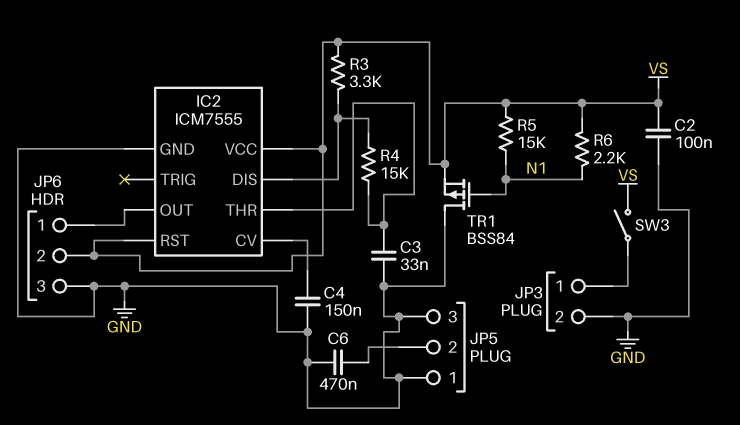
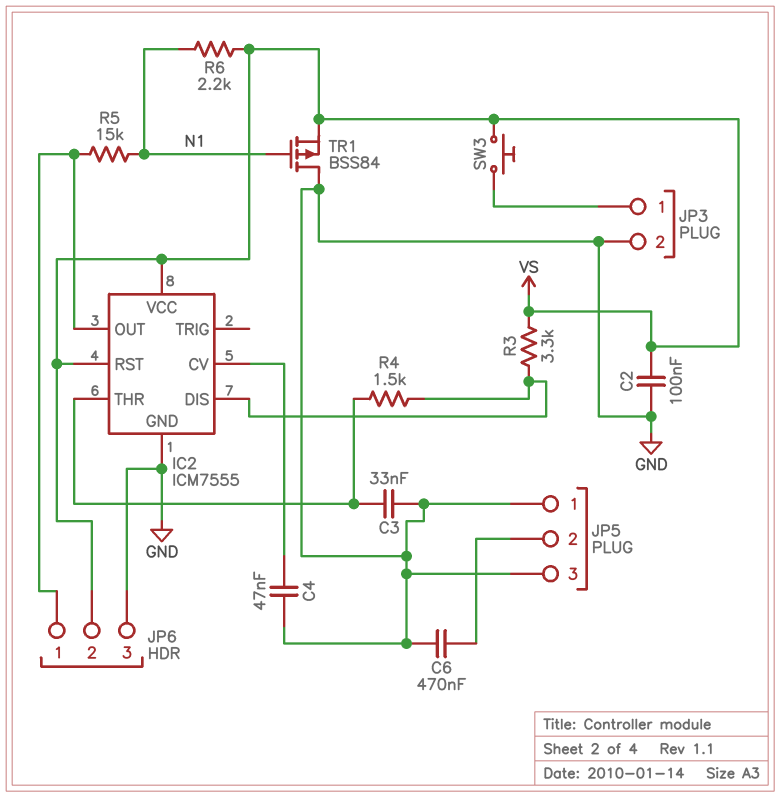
C4: 150nF (GND, IC2/CV) -> 47nF (GND, IC2/CV)
R4: 15k (IC2/DIS, IC2/THR) -> 1.5k (IC2/DIS, IC2/THR)
R5: 15k (N1, VS) -> 15k (IC2/OUT, N1)
SW3: switch (JP3/1, VS) -> button (JP3/1, VS)

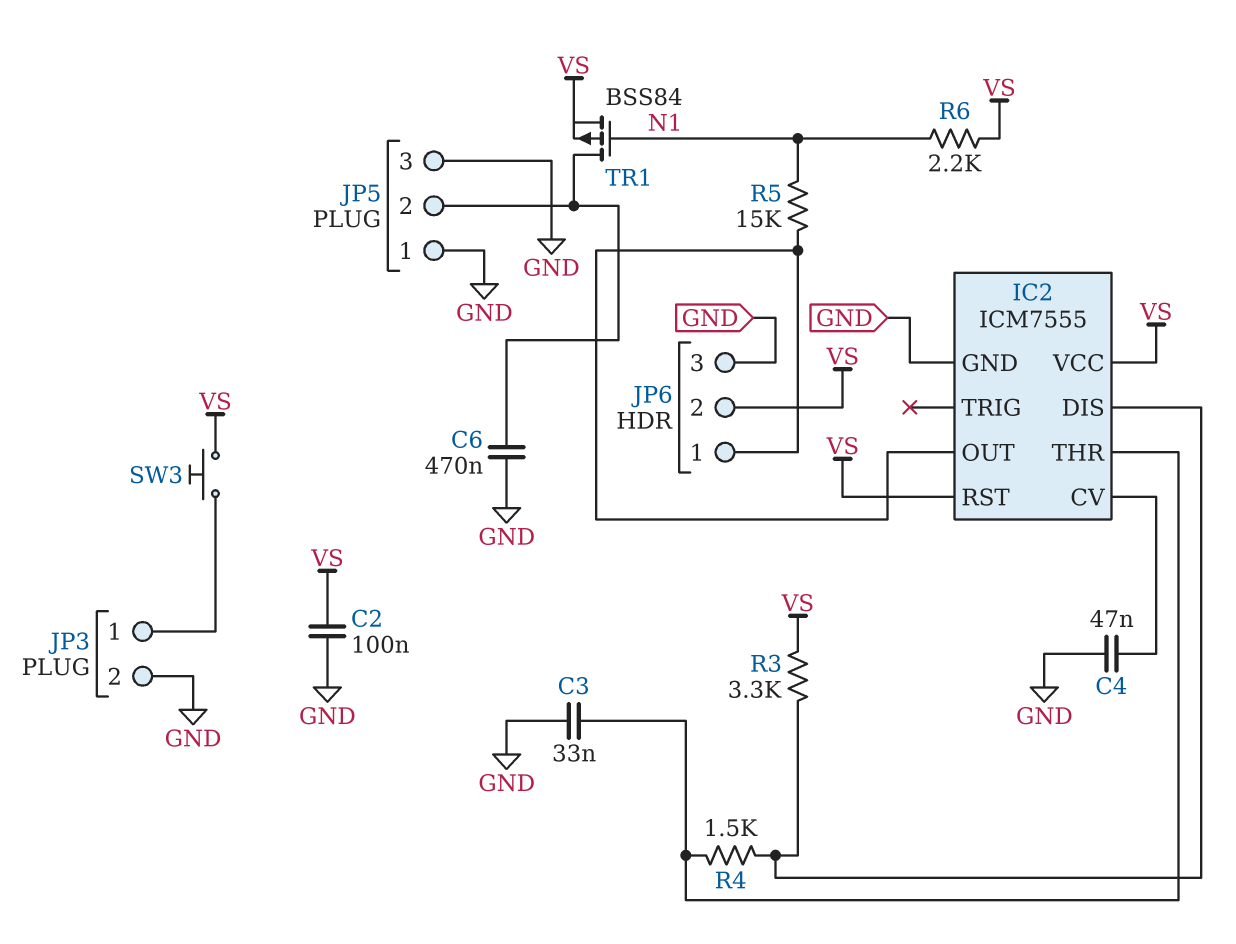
TR1: PMOS BSS84 (G N1, D GND, S VS) -> PMOS BSS84 (G N1, D JP5/2, S VS)

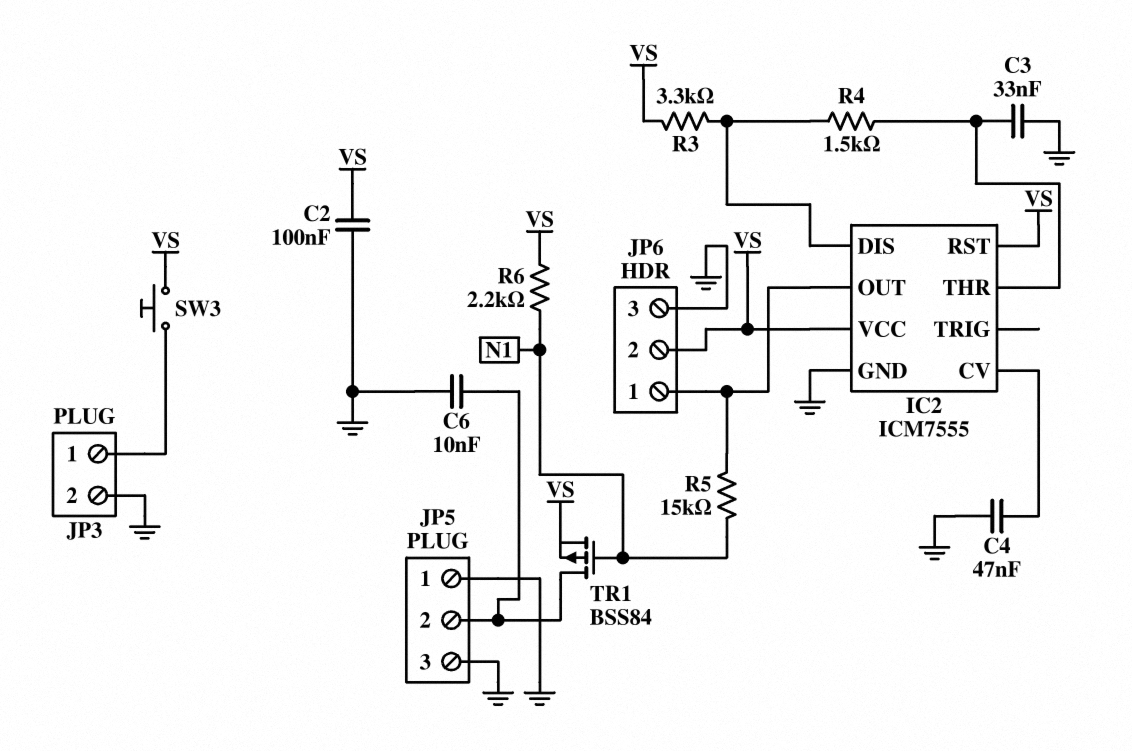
C6: 470nF (GND, JP5/2) -> 10nF (GND, JP5/2)

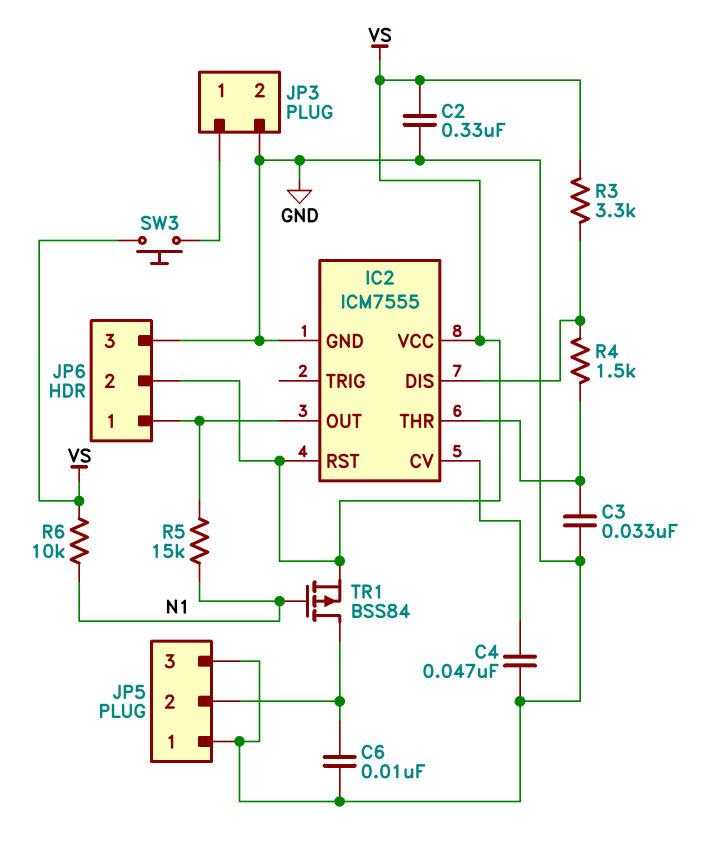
C2: 100nF (GND, VS) -> 330nF (GND, VS)
R6: 2.2k (N1, VS) -> 10k (N1, VS)

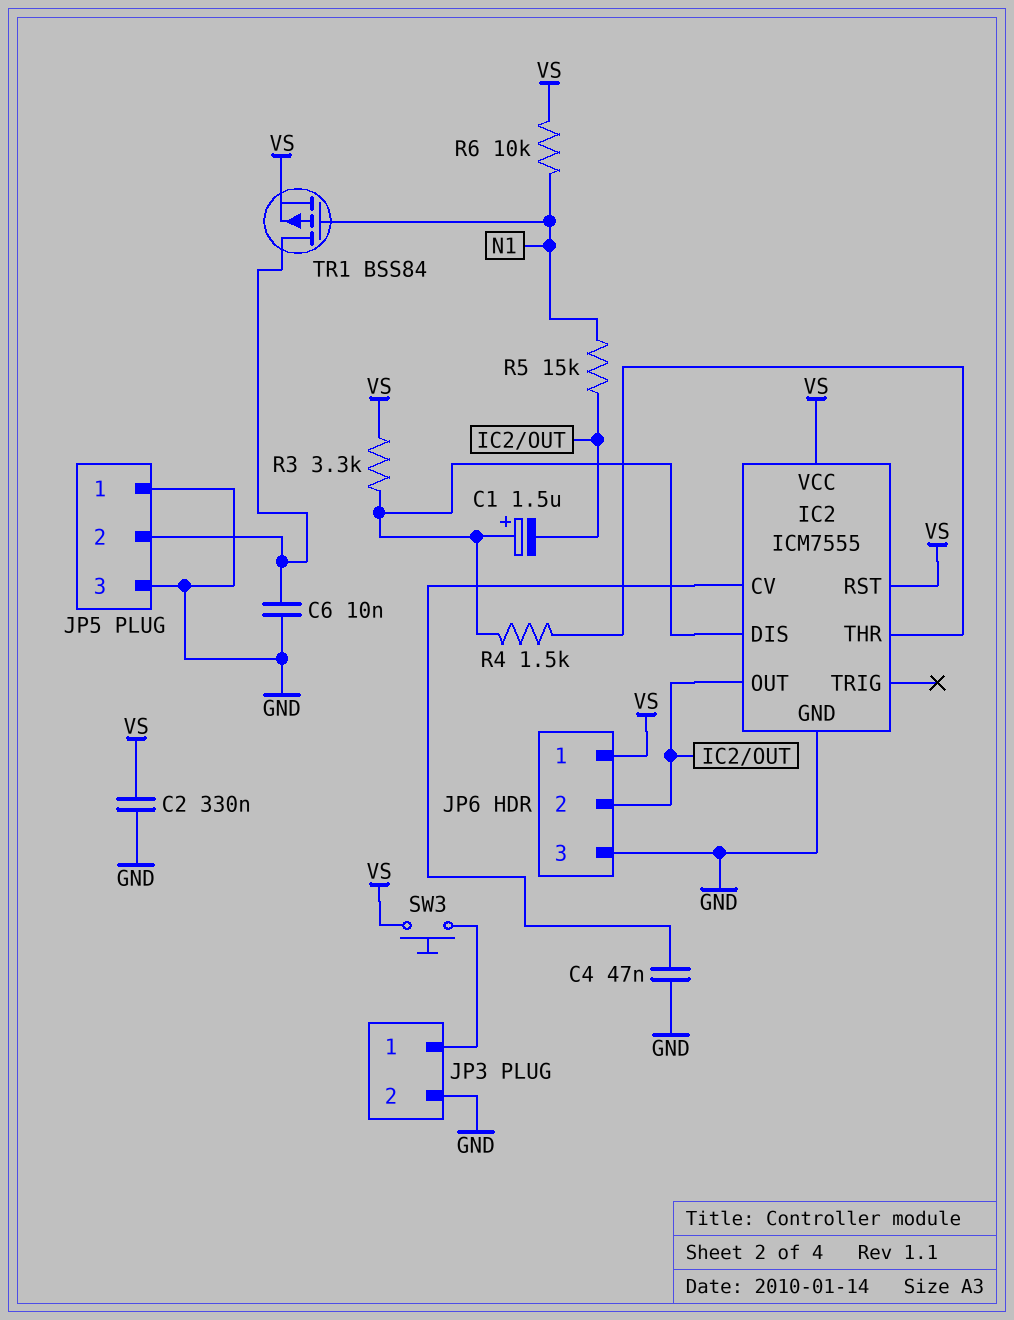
C1: none -> 1.5uF (plus IC2/DIS, minus IC2/OUT)
C3: 33nF (GND, IC2/THR) -> none
JP6 pin 1: IC2/OUT -> VS
JP6 pin 2: VS -> IC2/OUT

